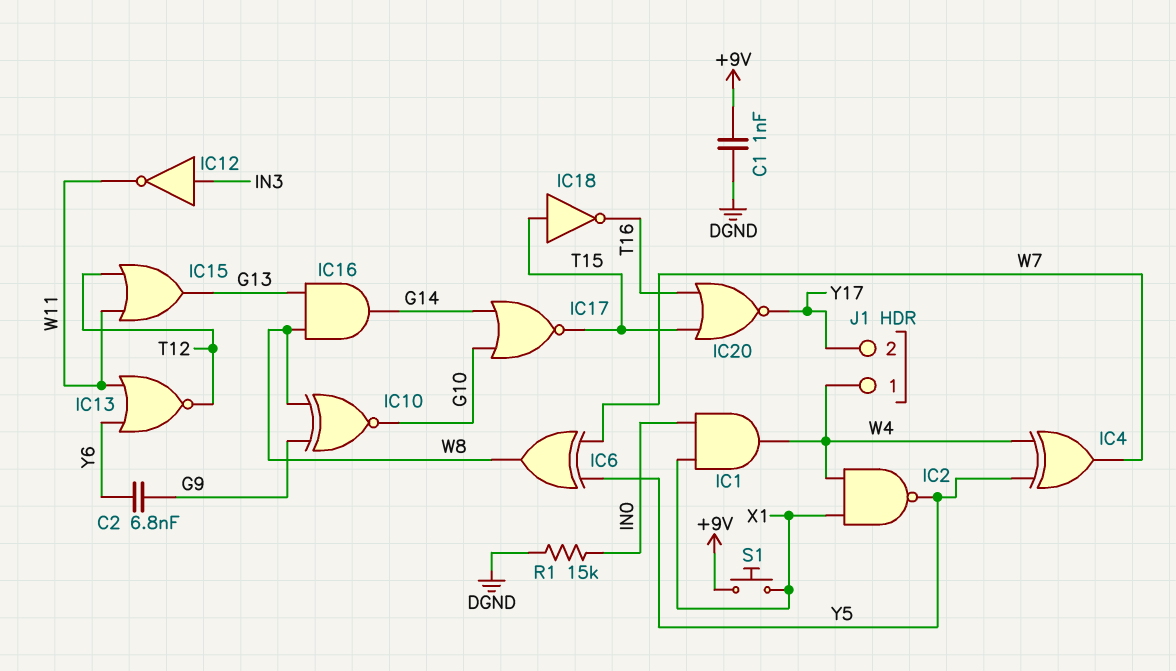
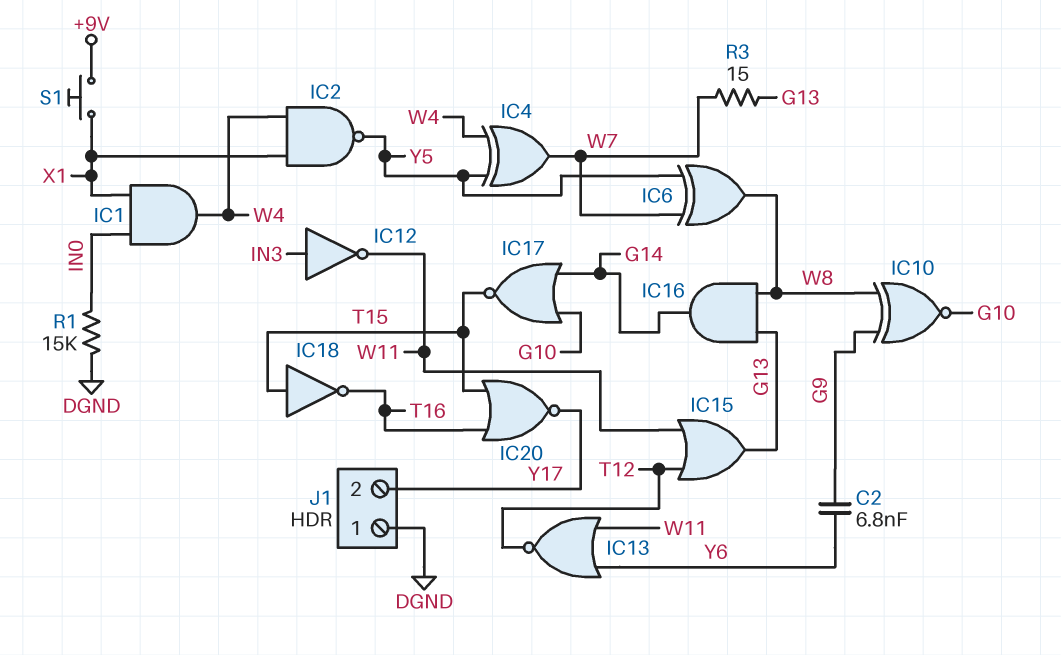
C1: 1nF (+9V, DGND) -> none
J1 pin 1: W4 -> DGND
R3: none -> 15 (G13, W7)

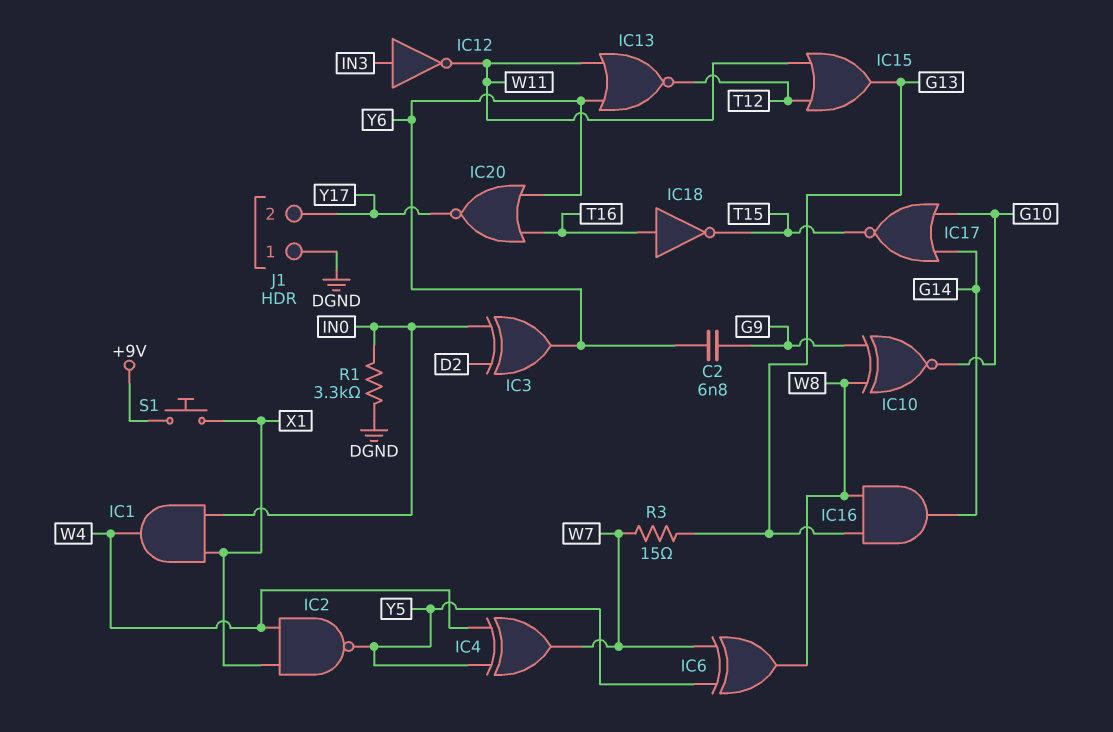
IC3: none -> XOR (in D2, in IN0, out Y6)
IC18: NOT (in T15, out T16) -> NOT (in T16, out T15)
IC20: NOR (in T15, in T16, out Y17) -> NOR (in T16, in Y6, out Y17)
R1: 15k (DGND, IN0) -> 3.3k (DGND, IN0)

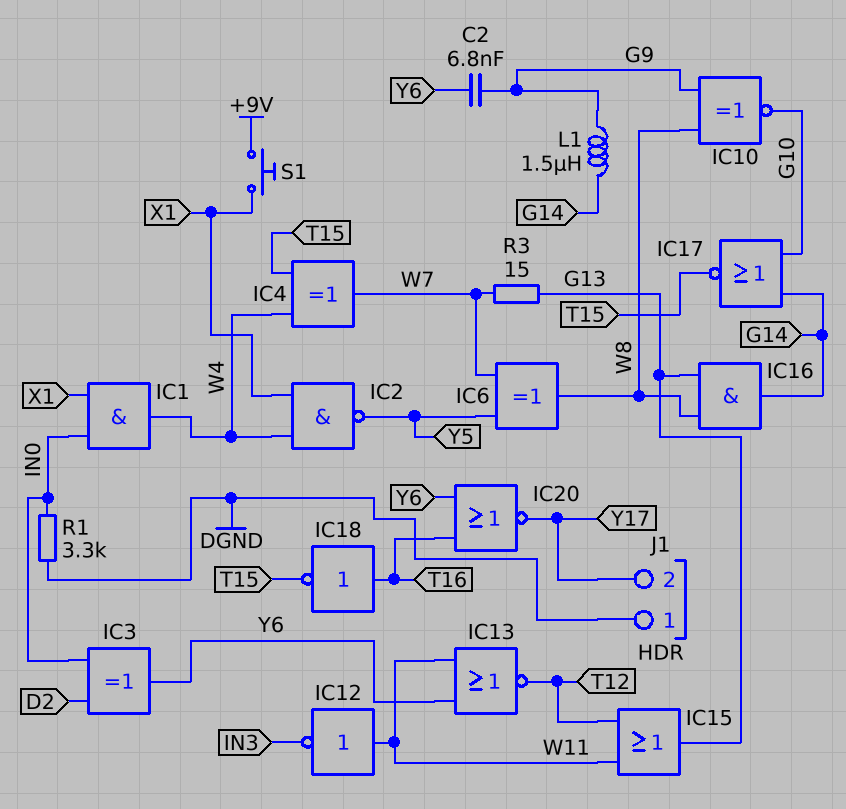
IC4: XOR (in W4, in Y5, out W7) -> XOR (in T15, in W4, out W7)
IC12: NOT (in IN3, out W11) -> NOT (in W11, out IN3)
L1: none -> 1.5uH (G9, G14)

